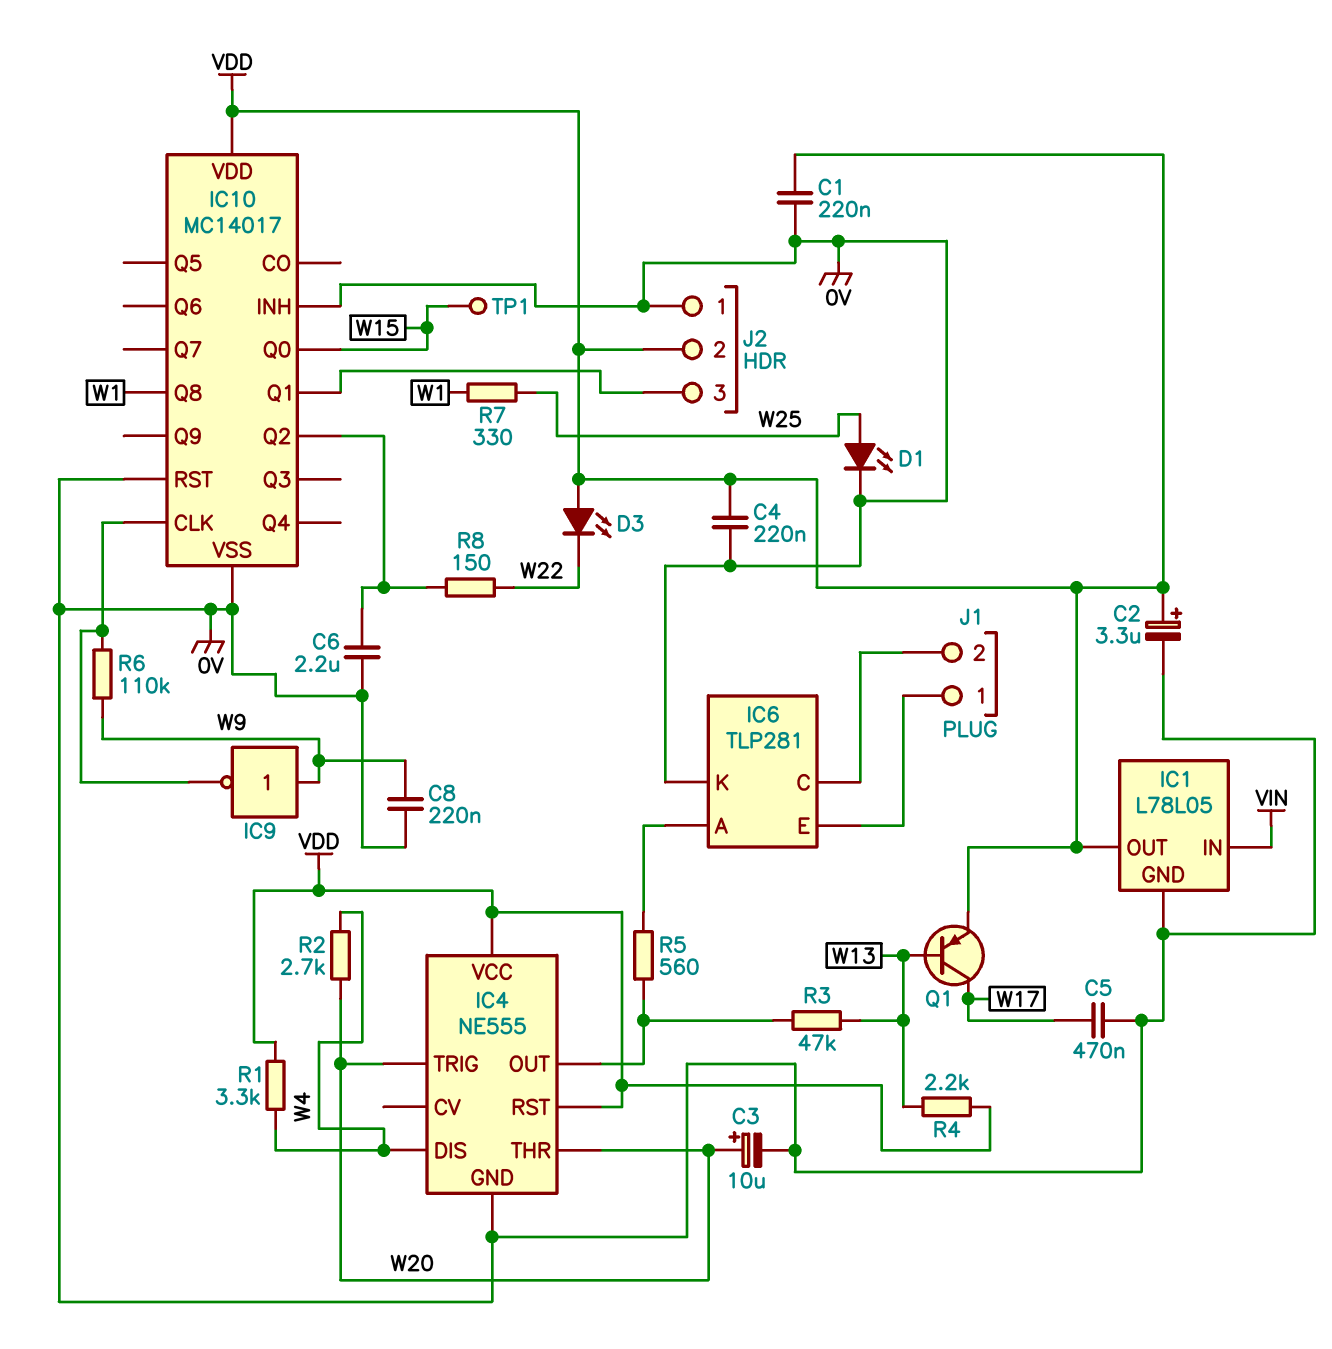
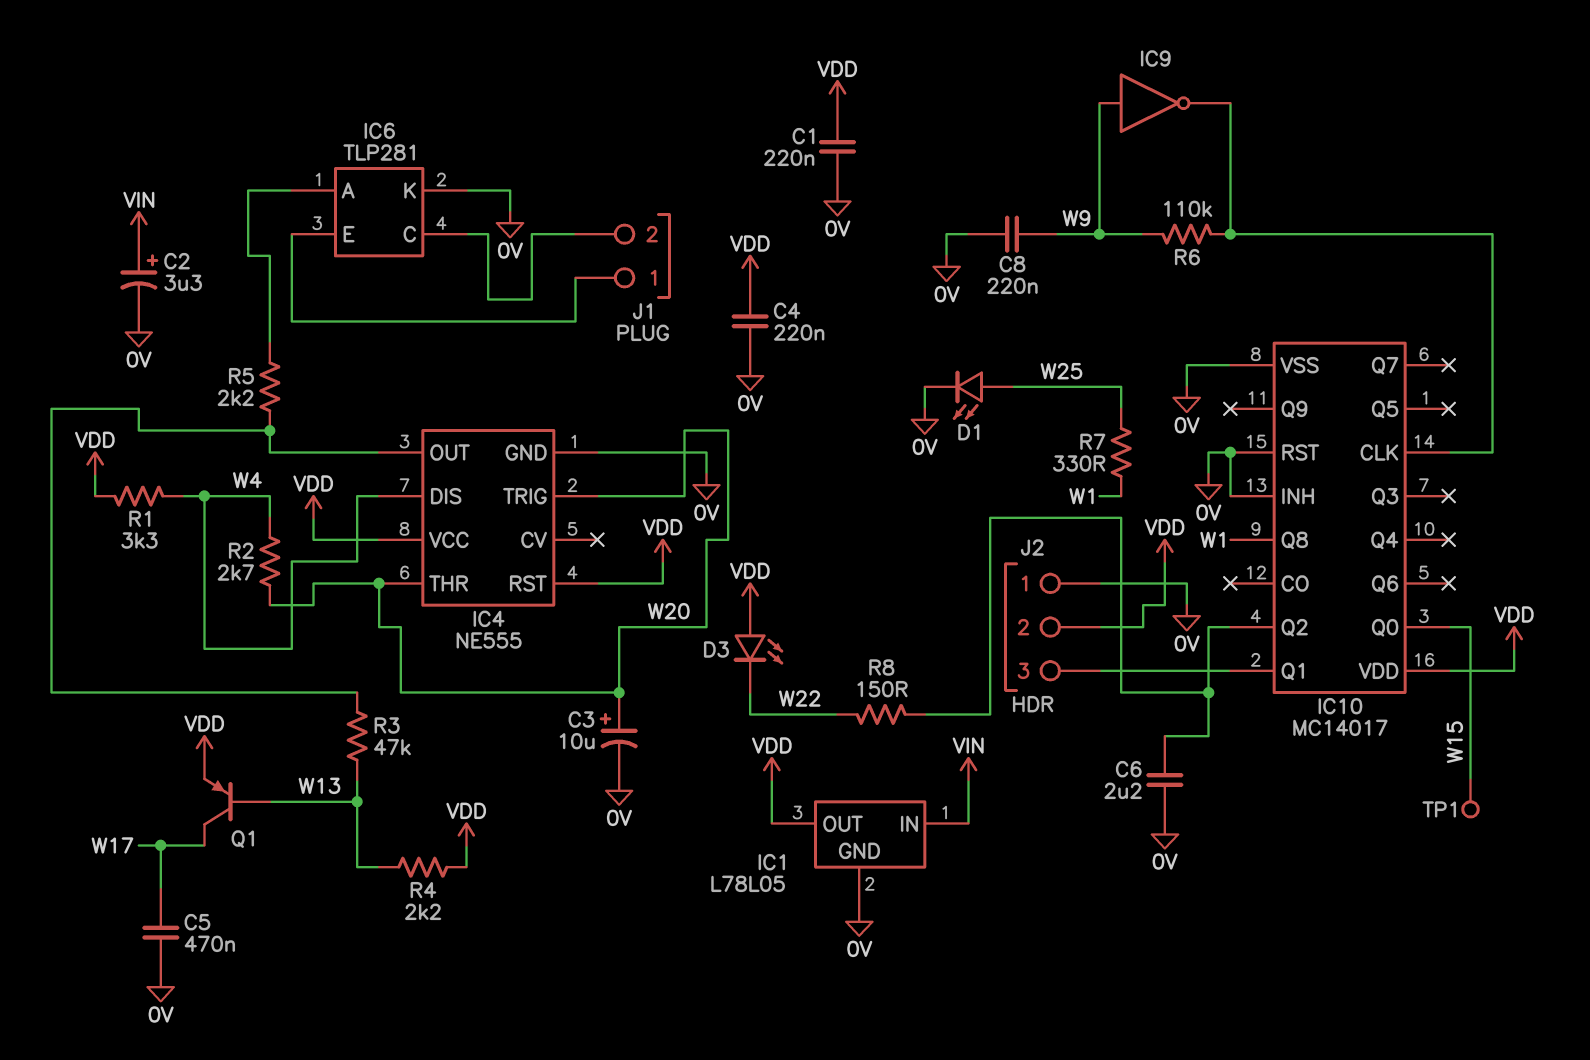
C2: 3.3uF (plus VDD, minus 0V) -> 3.3uF (plus VIN, minus 0V)
R5: 560 (IC4/OUT, IC6/A) -> 2.2k (IC4/OUT, IC6/A)

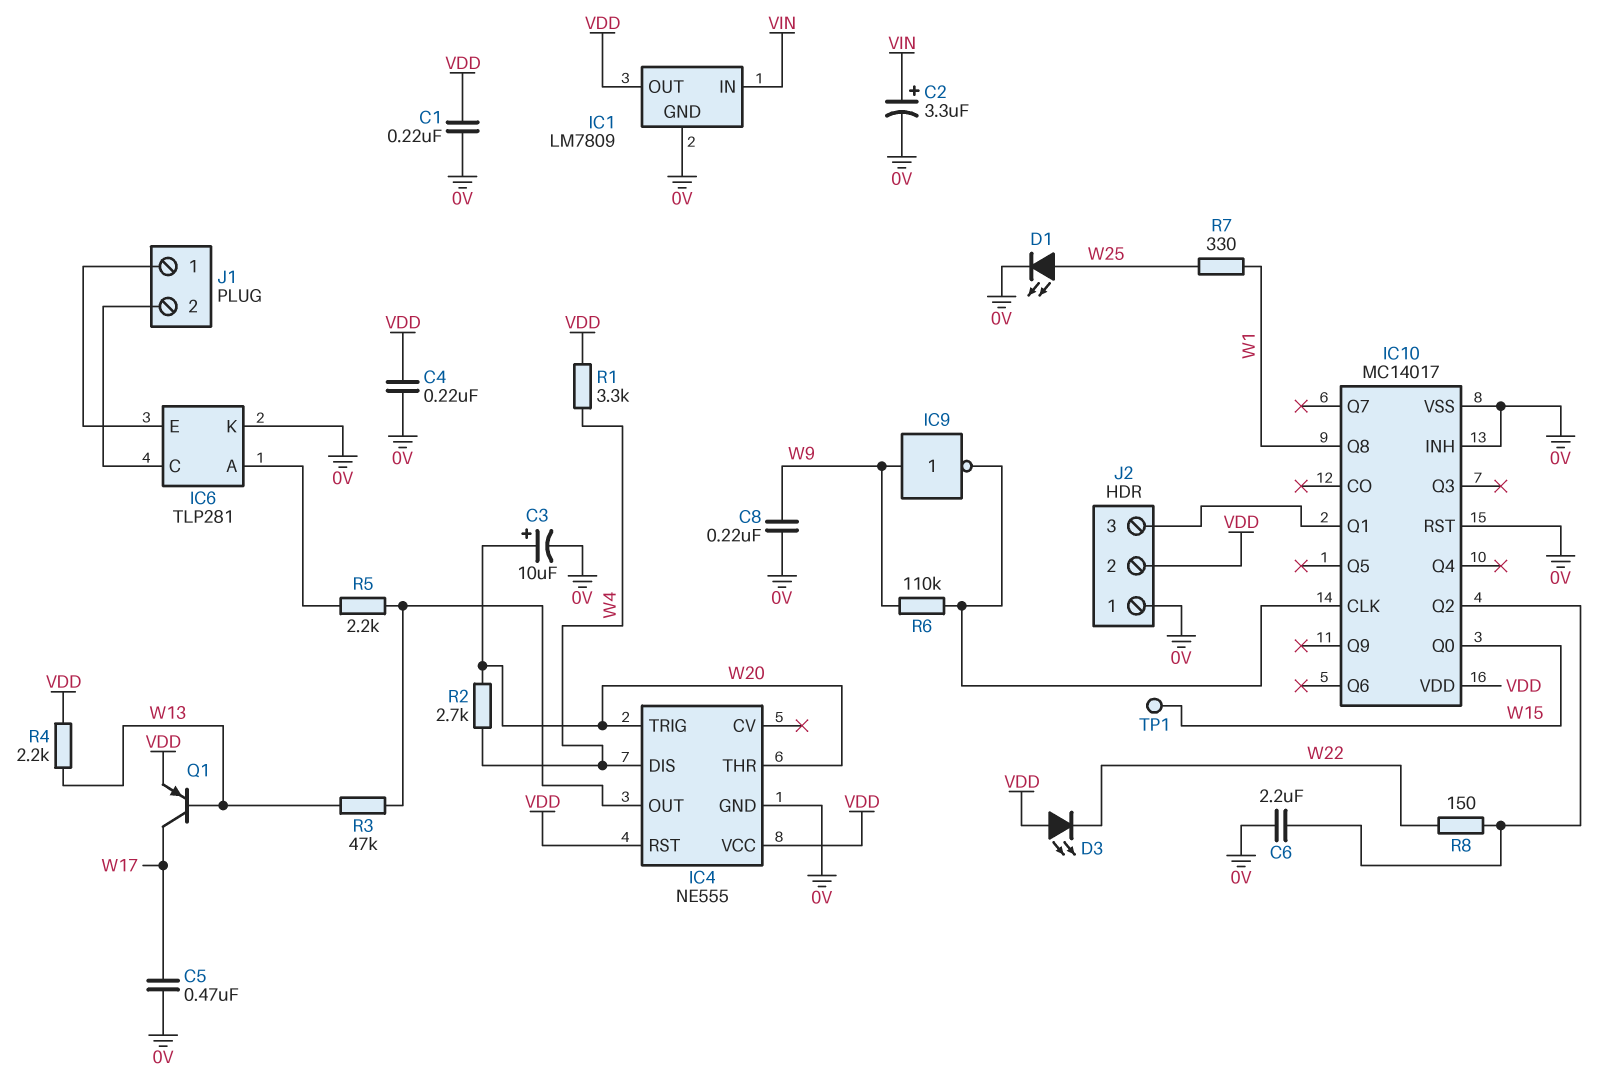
IC1: L78L05 -> LM7809

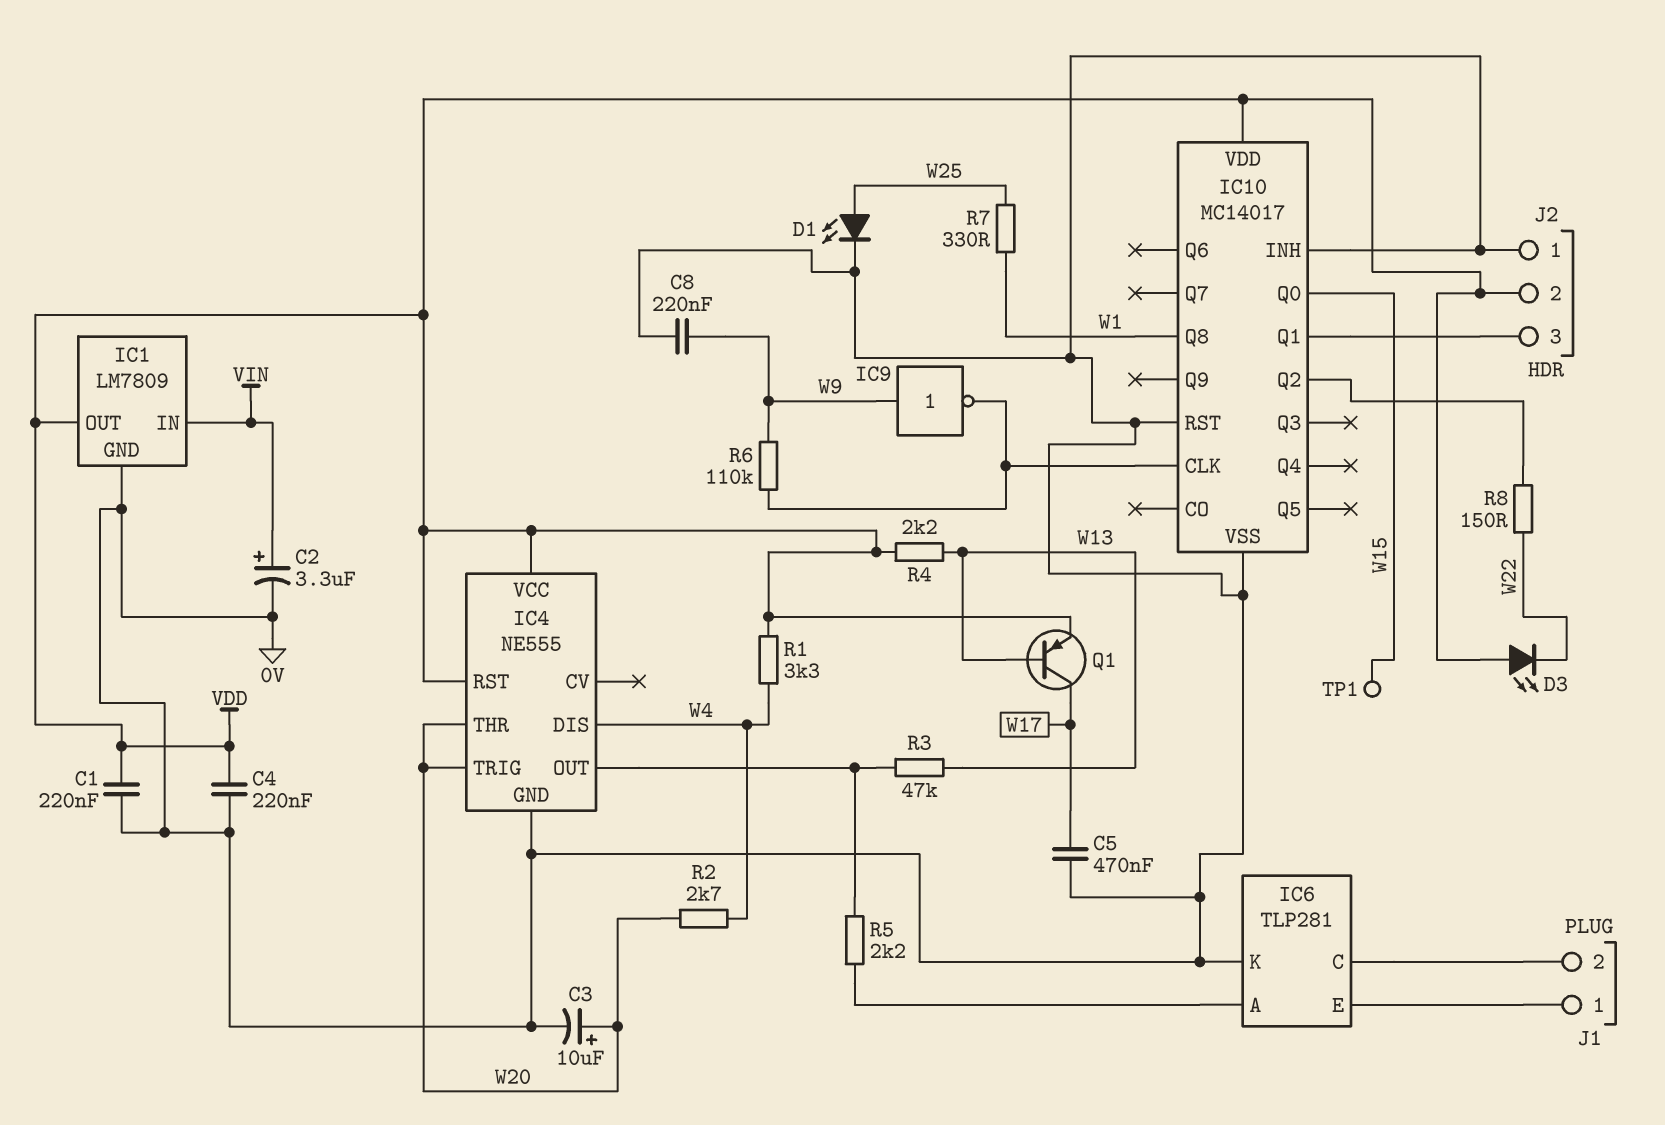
C6: 2.2uF (0V, IC10/Q2) -> none

